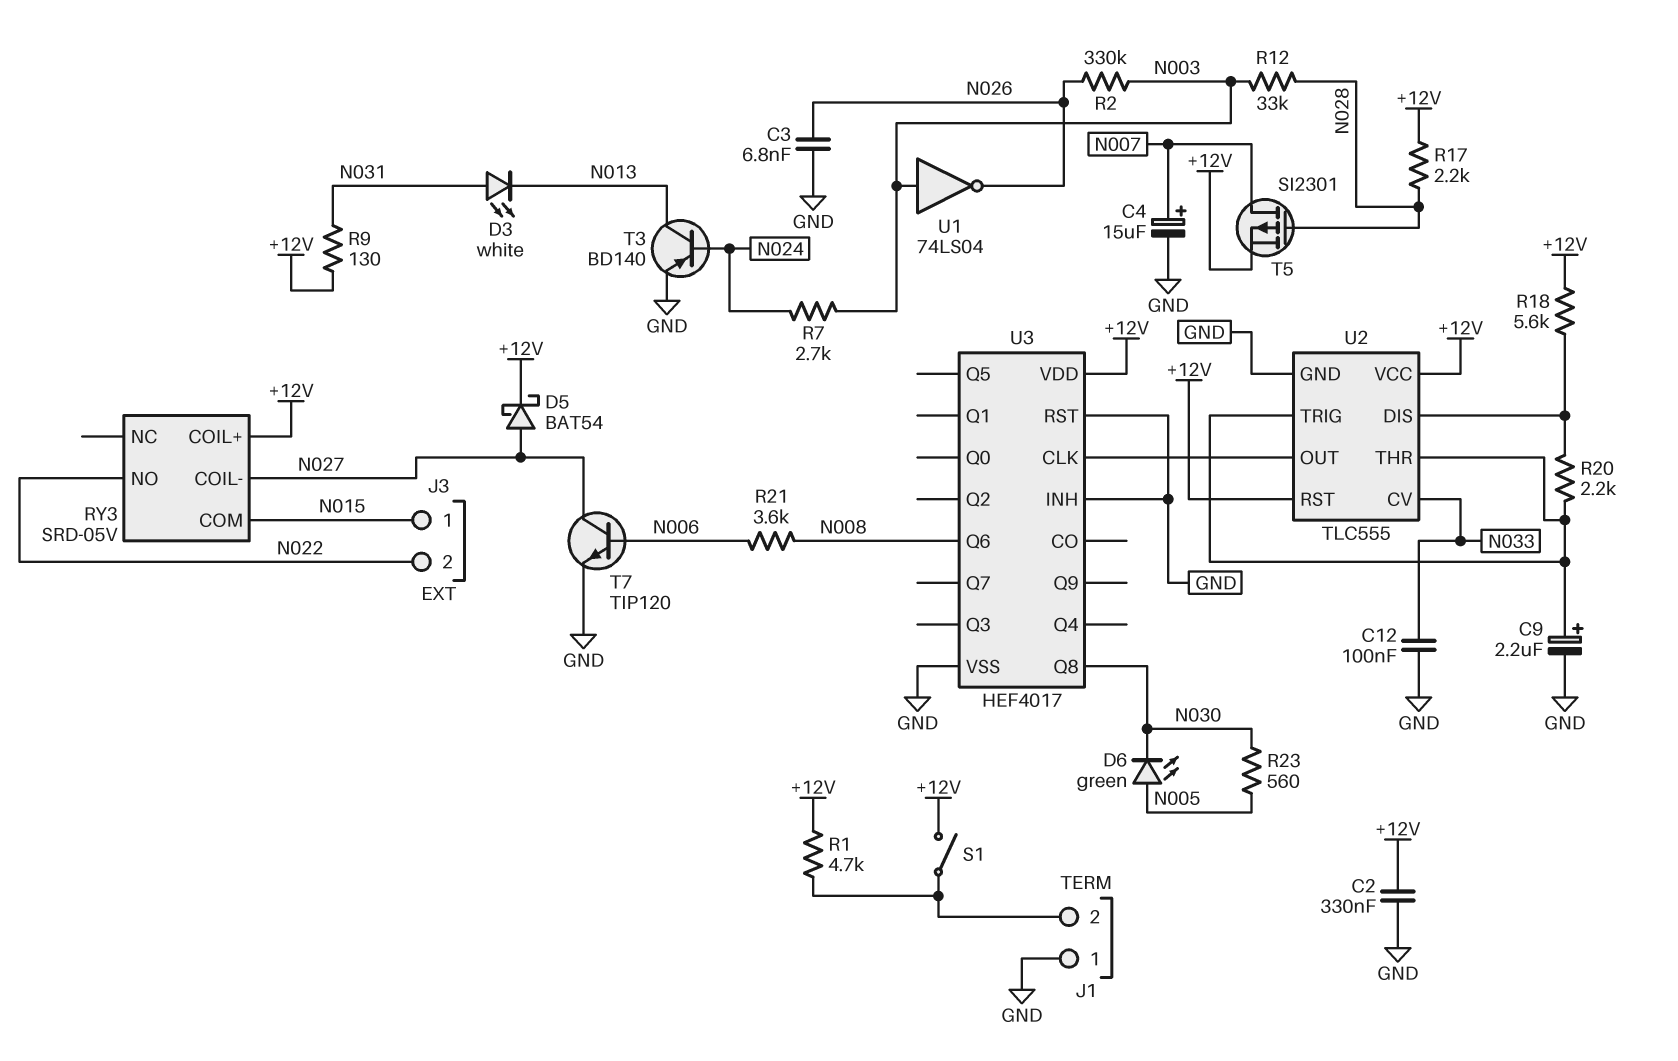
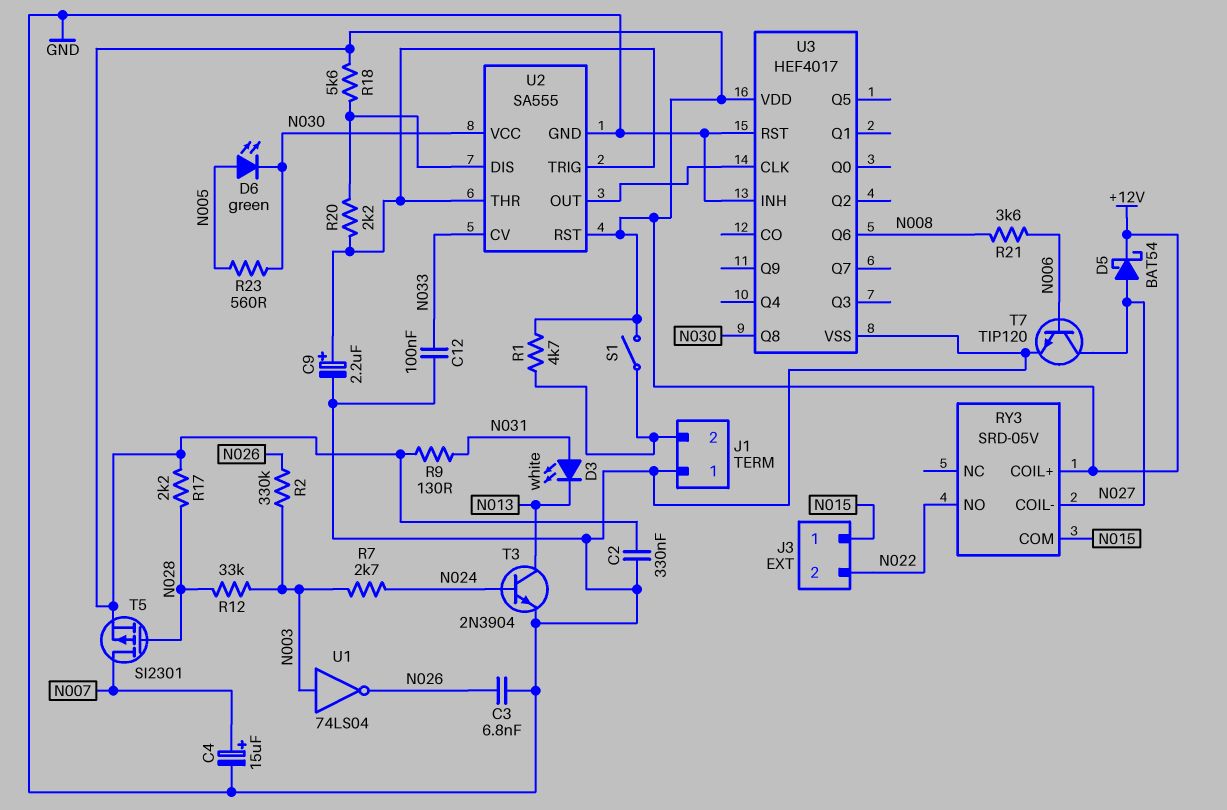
T3: PNP BD140 (B N024, C N013, E GND) -> NPN 2N3904 (B N024, C N013, E GND)
U2: TLC555 -> SA555
U2 pin VCC: +12V -> N030

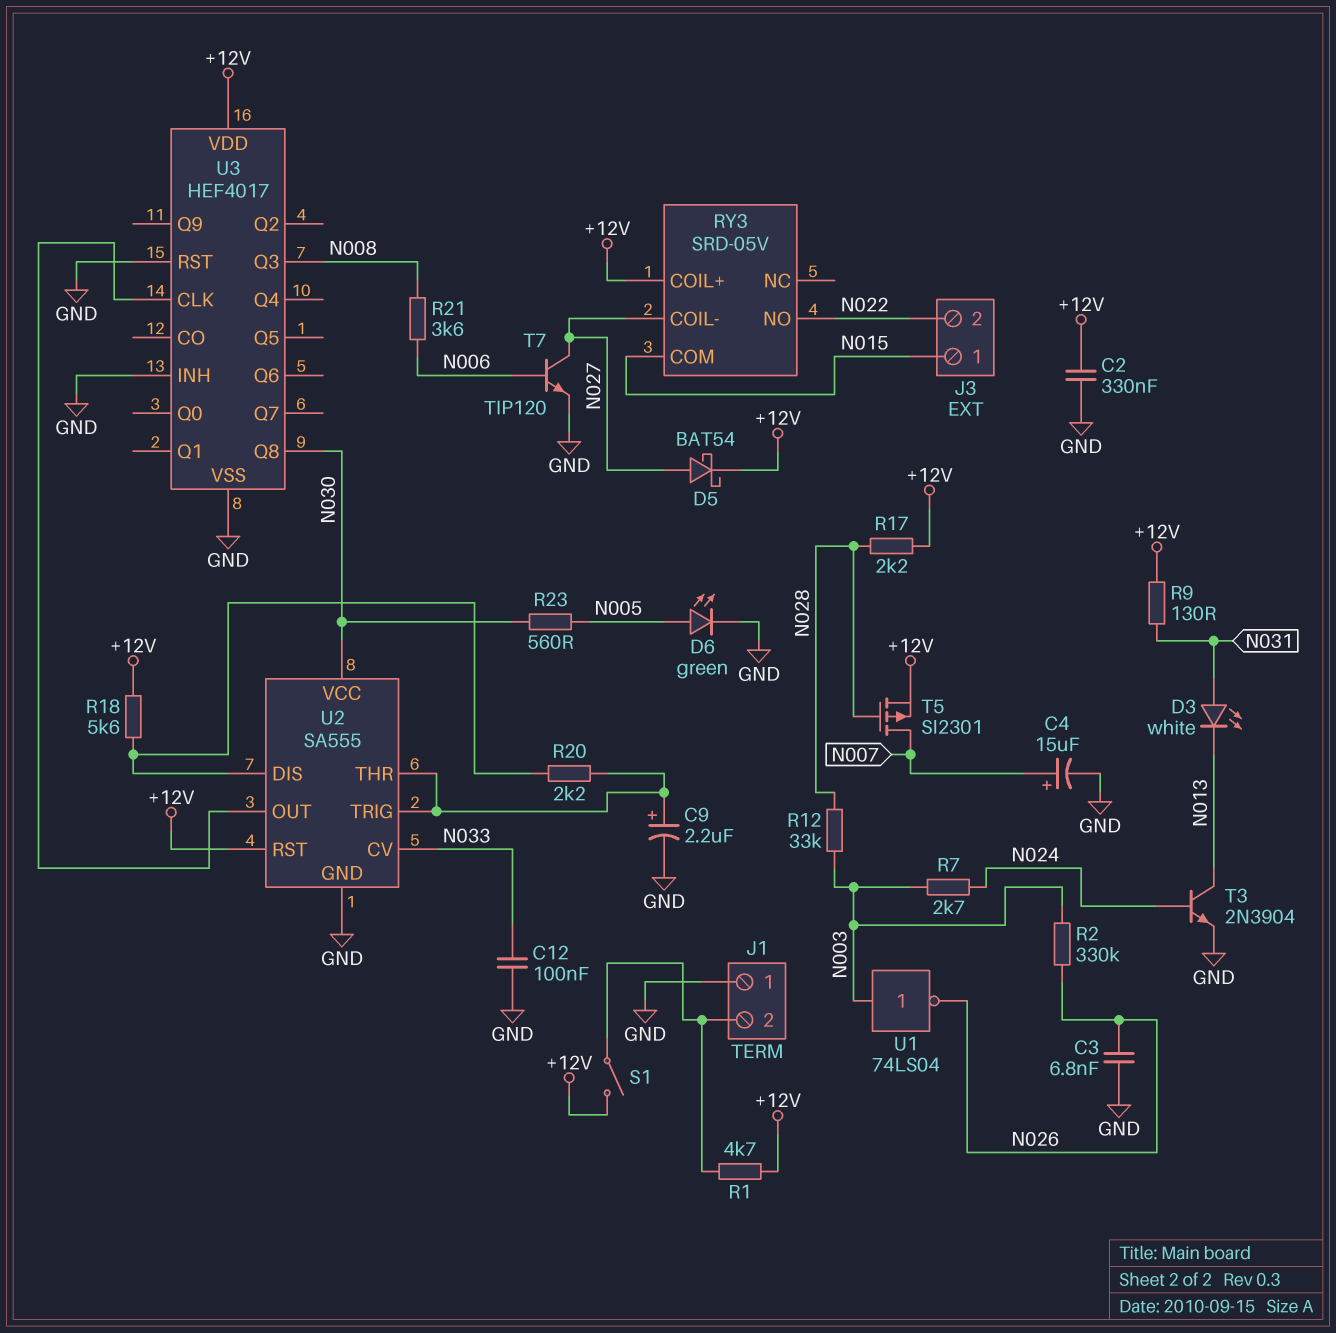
D6: LED green (A N005, K N030) -> LED green (A N005, K GND)
U3 pin Q3: none -> N008
U3 pin Q6: N008 -> none

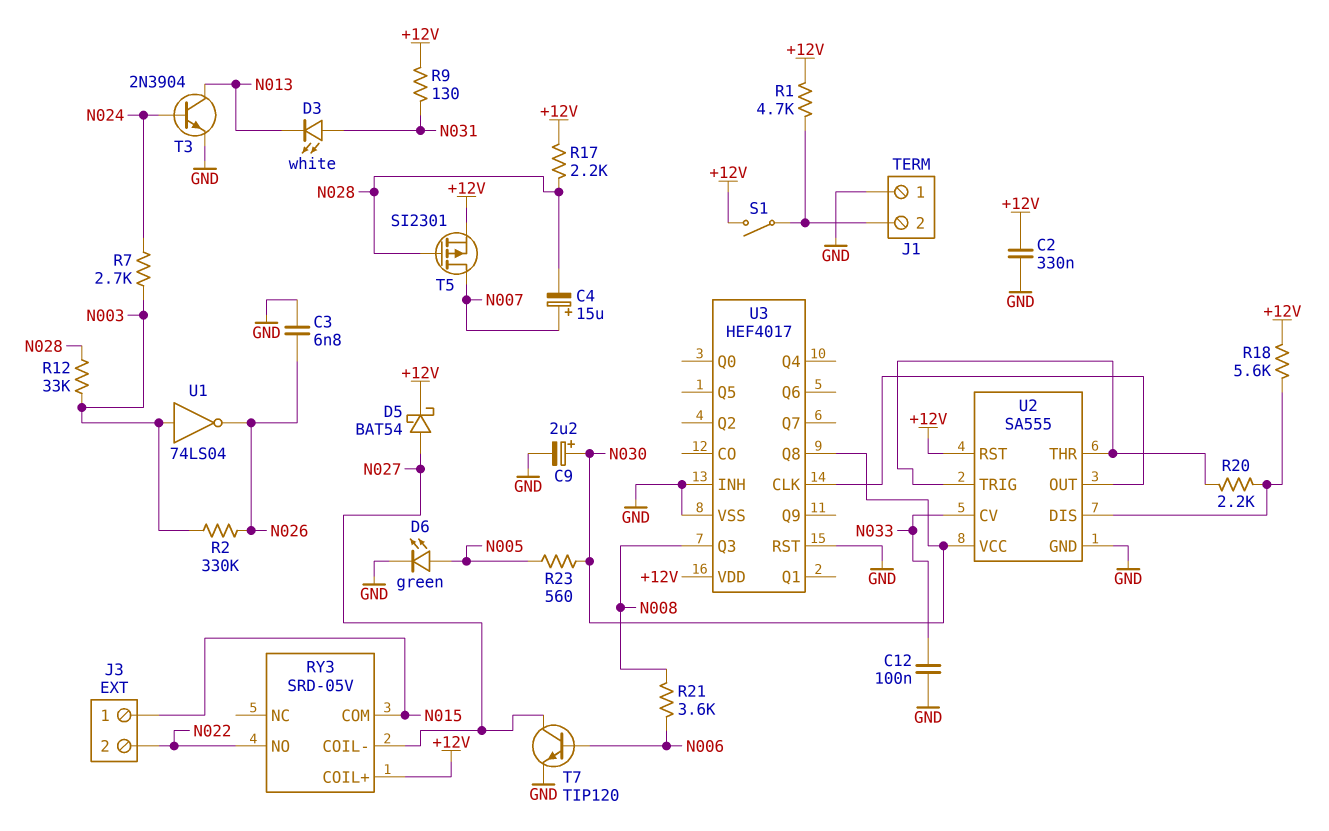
C4: 15uF (plus N007, minus GND) -> 15uF (plus N007, minus N028)
C9: 2.2uF (plus U2/THR, minus GND) -> 2.2uF (plus N030, minus GND)

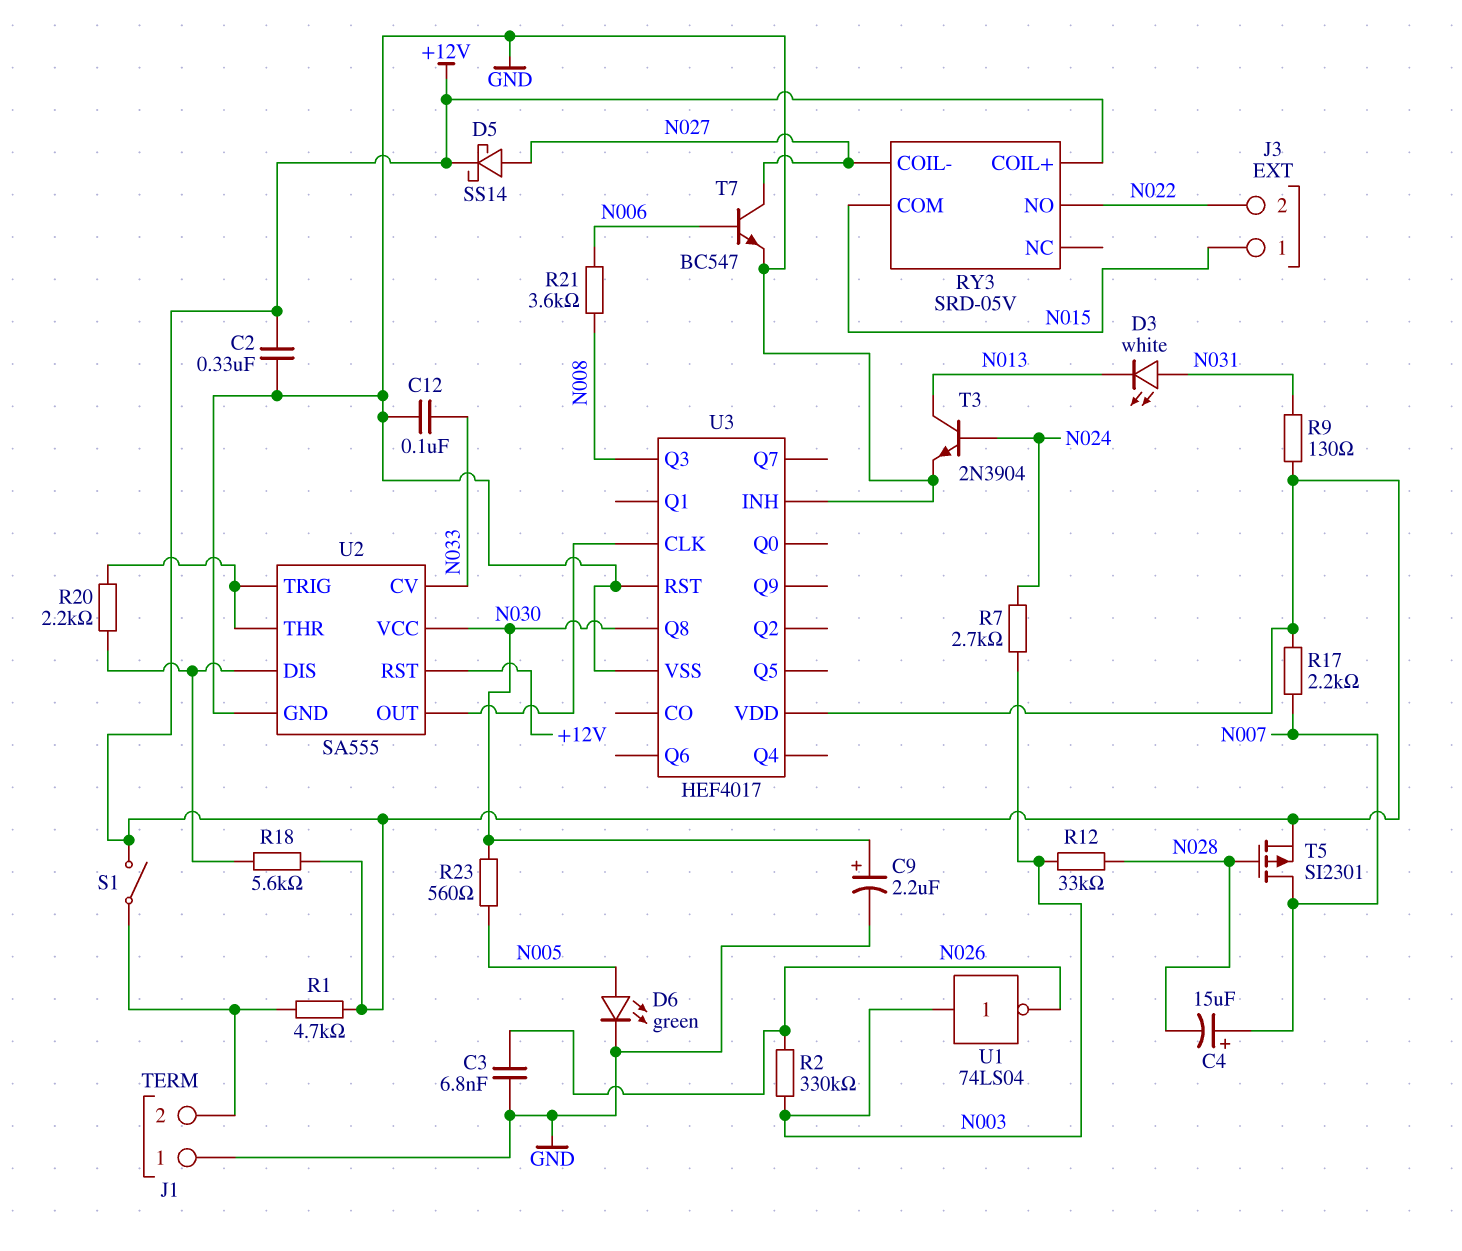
D5: schottky BAT54 (A N027, K +12V) -> schottky SS14 (A N027, K +12V)
R17: 2.2k (+12V, N028) -> 2.2k (+12V, N007)
T7: NPN TIP120 (B N006, C N027, E GND) -> NPN BC547 (B N006, C N027, E GND)

